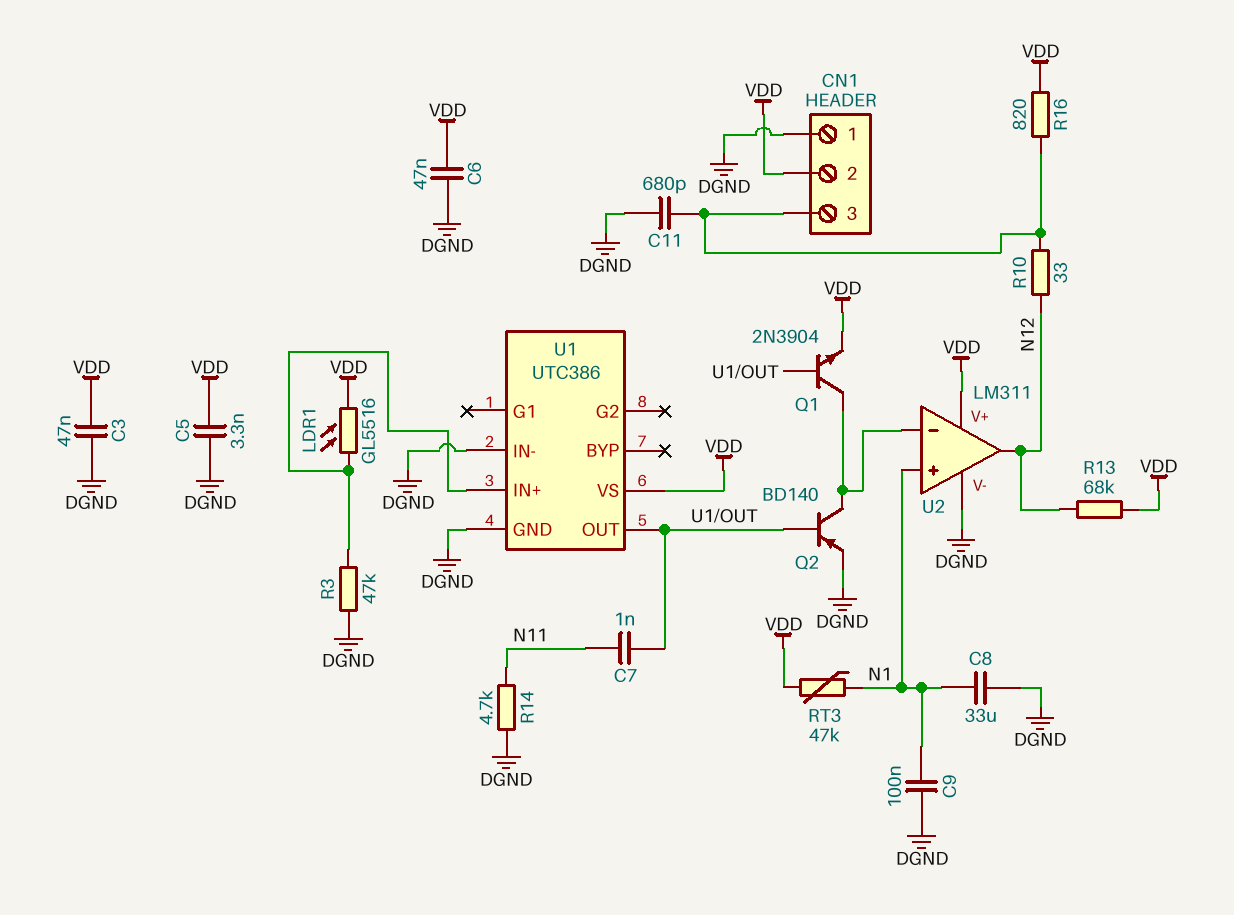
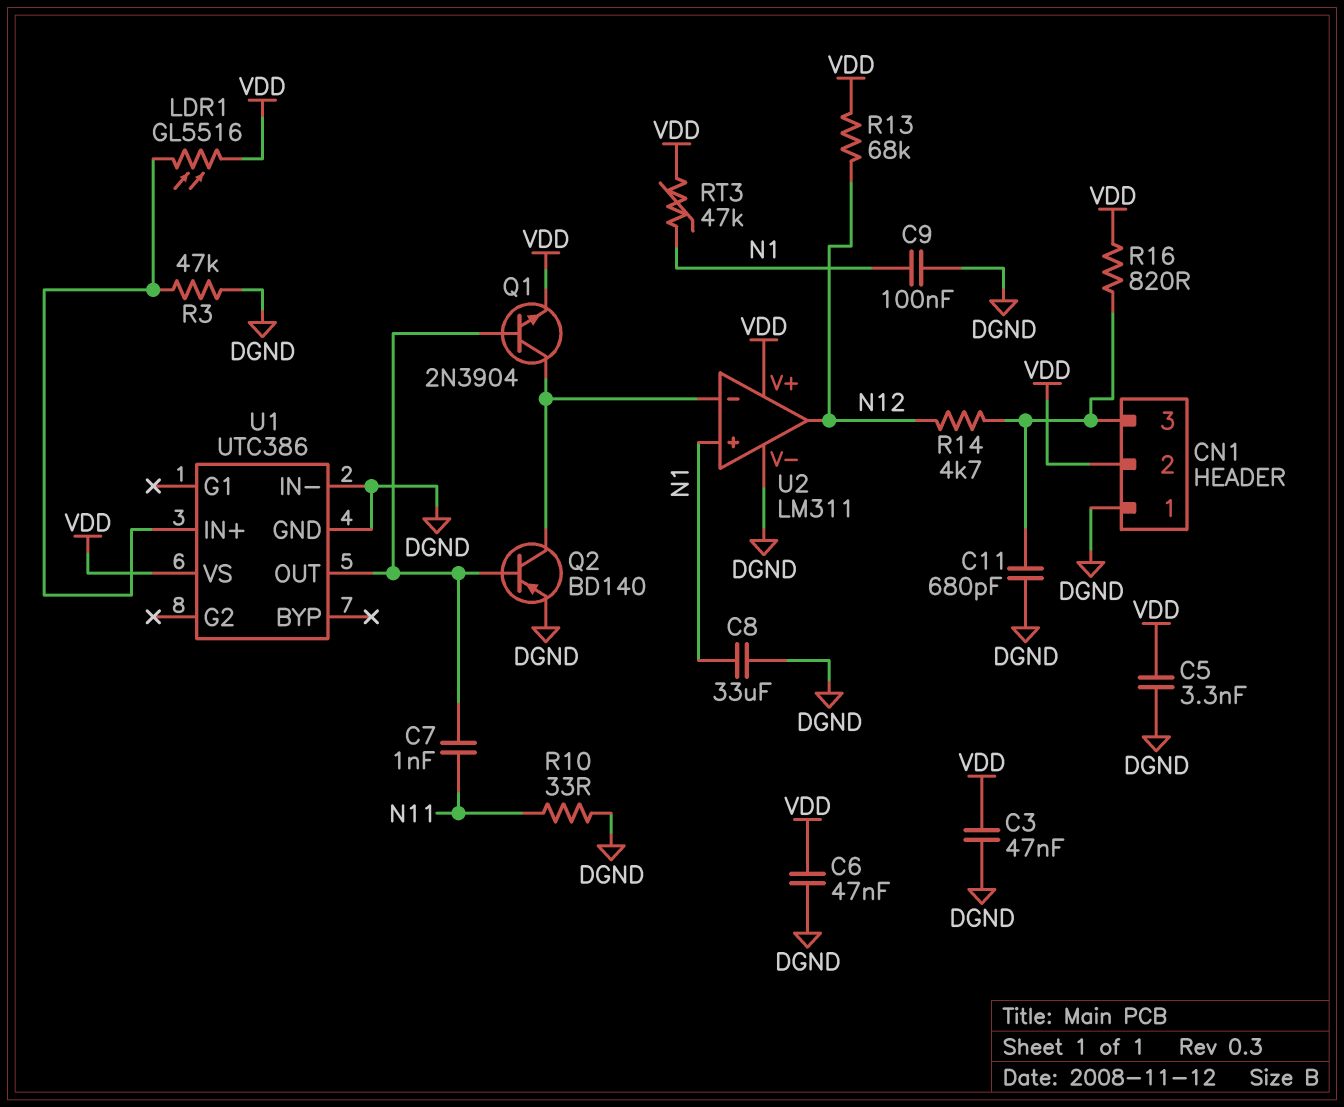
R10: 33 (CN1/3, N12) -> 33 (DGND, N11)
R14: 4.7k (DGND, N11) -> 4.7k (CN1/3, N12)

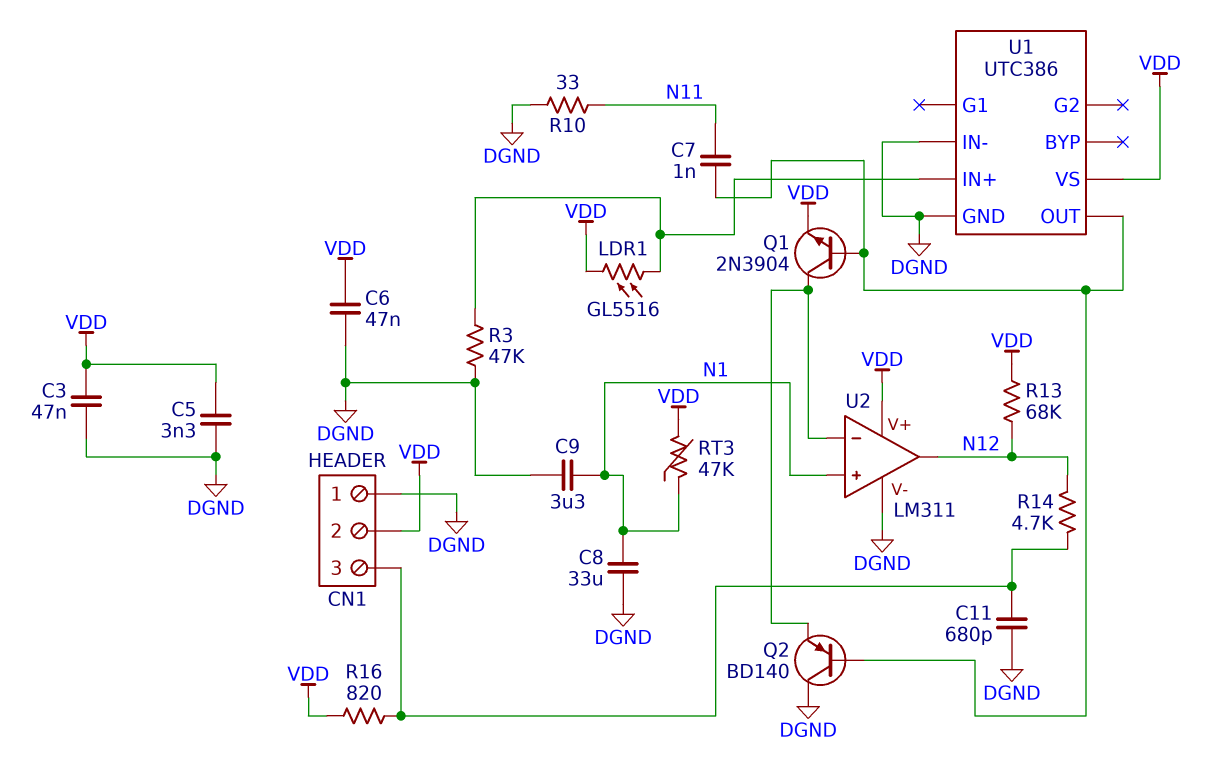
C9: 100nF (DGND, N1) -> 3.3uF (DGND, N1)
Q2: PNP BD140 (B U1/OUT, C U2/in-, E DGND) -> PNP BD140 (B U1/OUT, C DGND, E U2/in-)

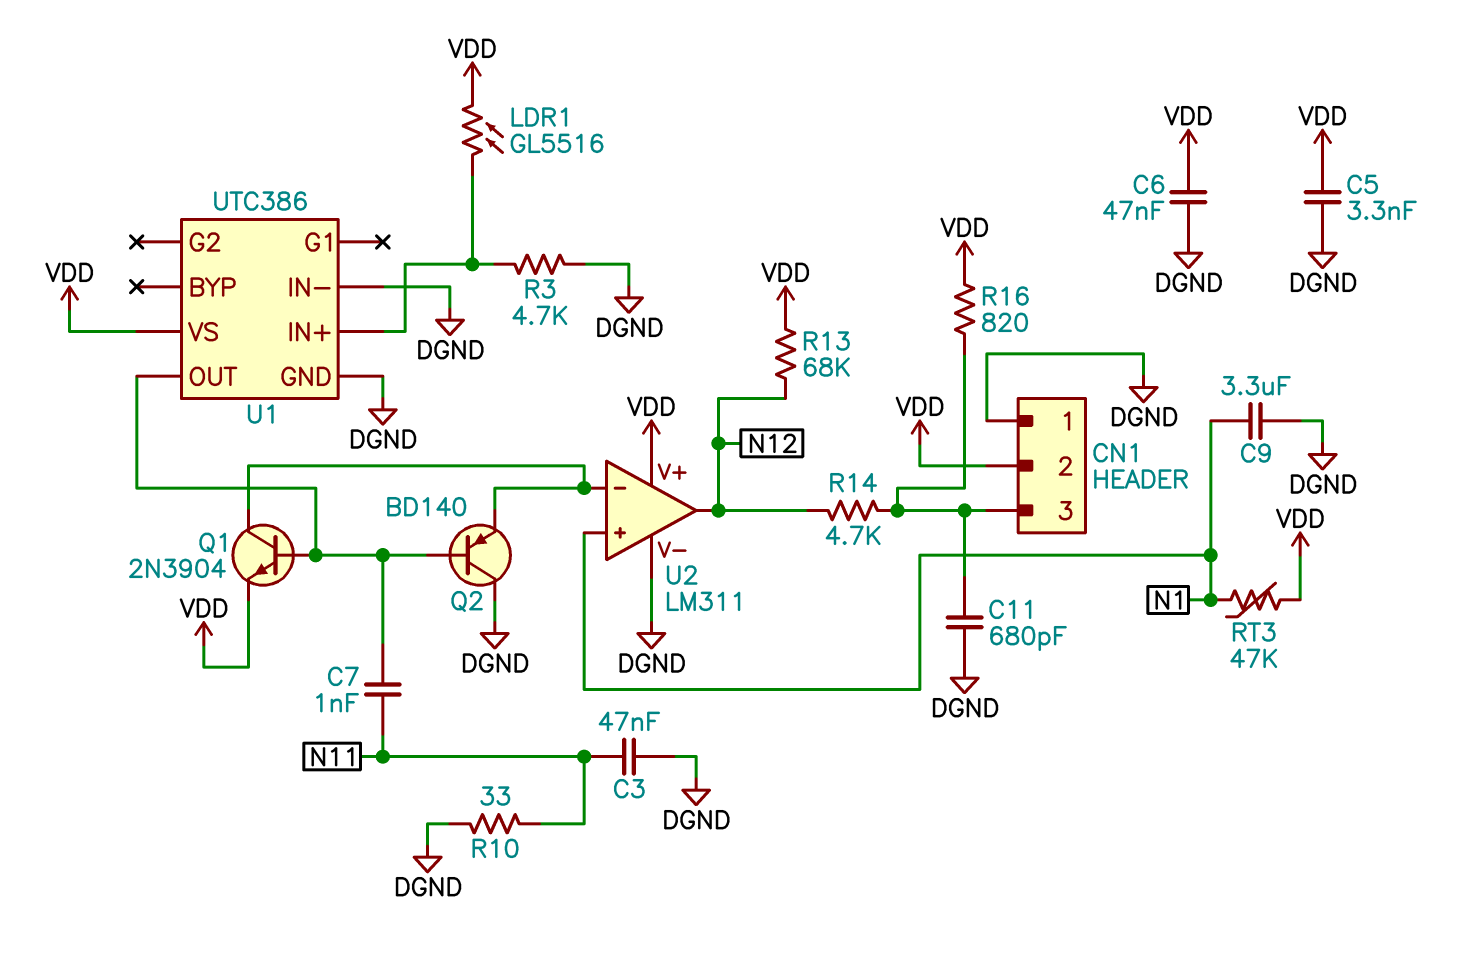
C3: 47nF (DGND, VDD) -> 47nF (DGND, N11)
C8: 33uF (DGND, N1) -> none
R3: 47k (DGND, U1/IN+) -> 4.7k (DGND, U1/IN+)

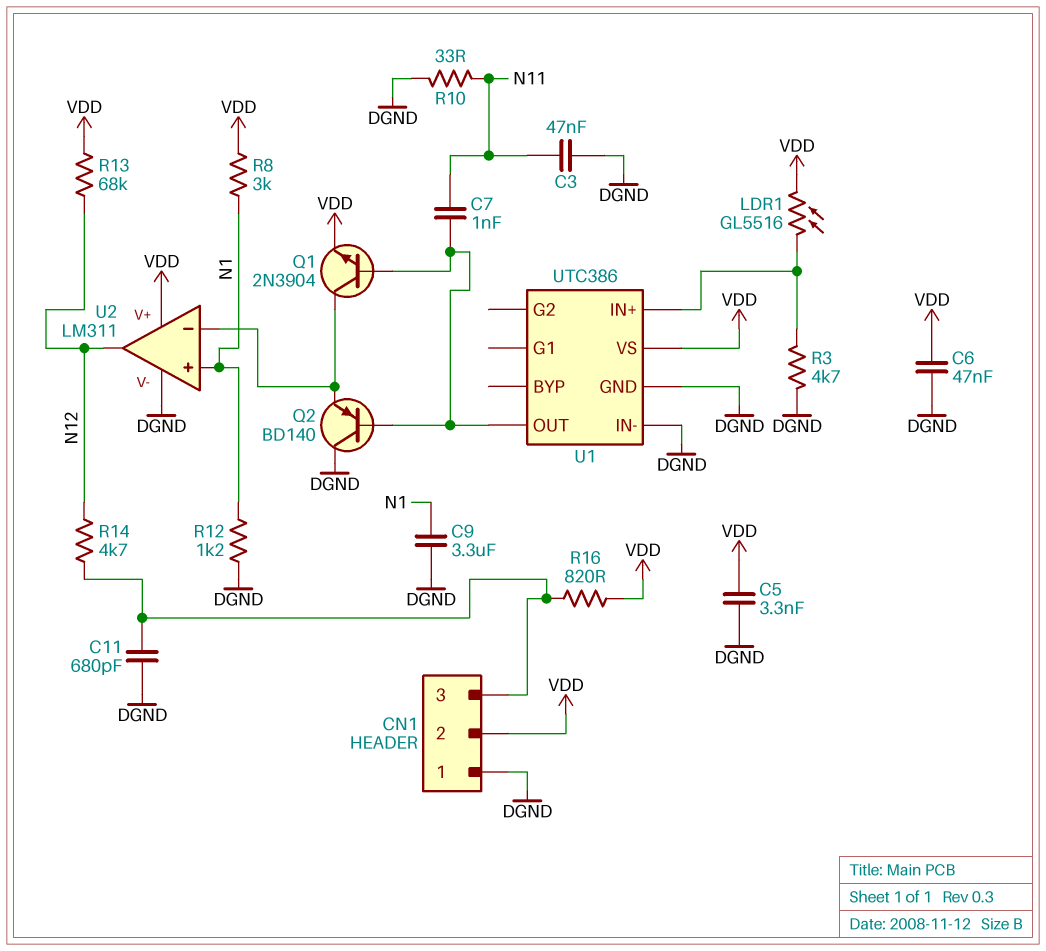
R8: none -> 3k (N1, VDD)
R12: none -> 1.2k (DGND, N1)
RT3: 47k (N1, VDD) -> none

